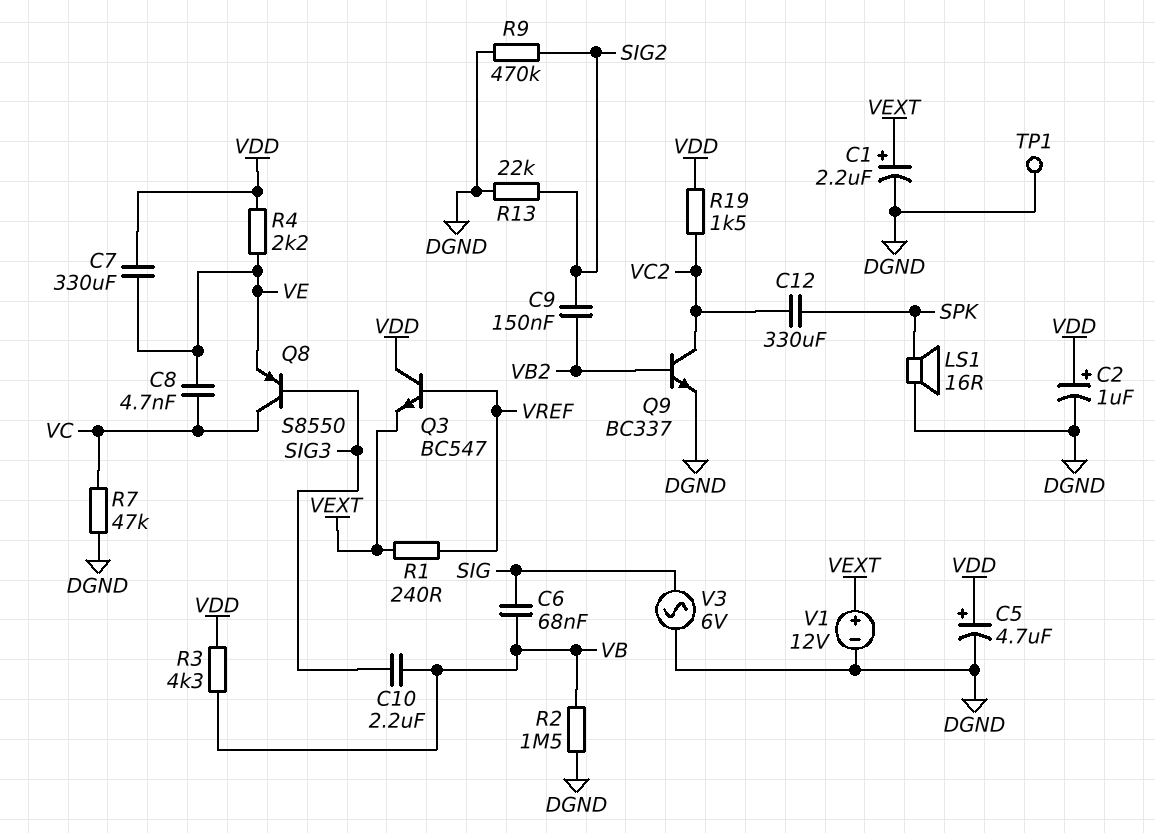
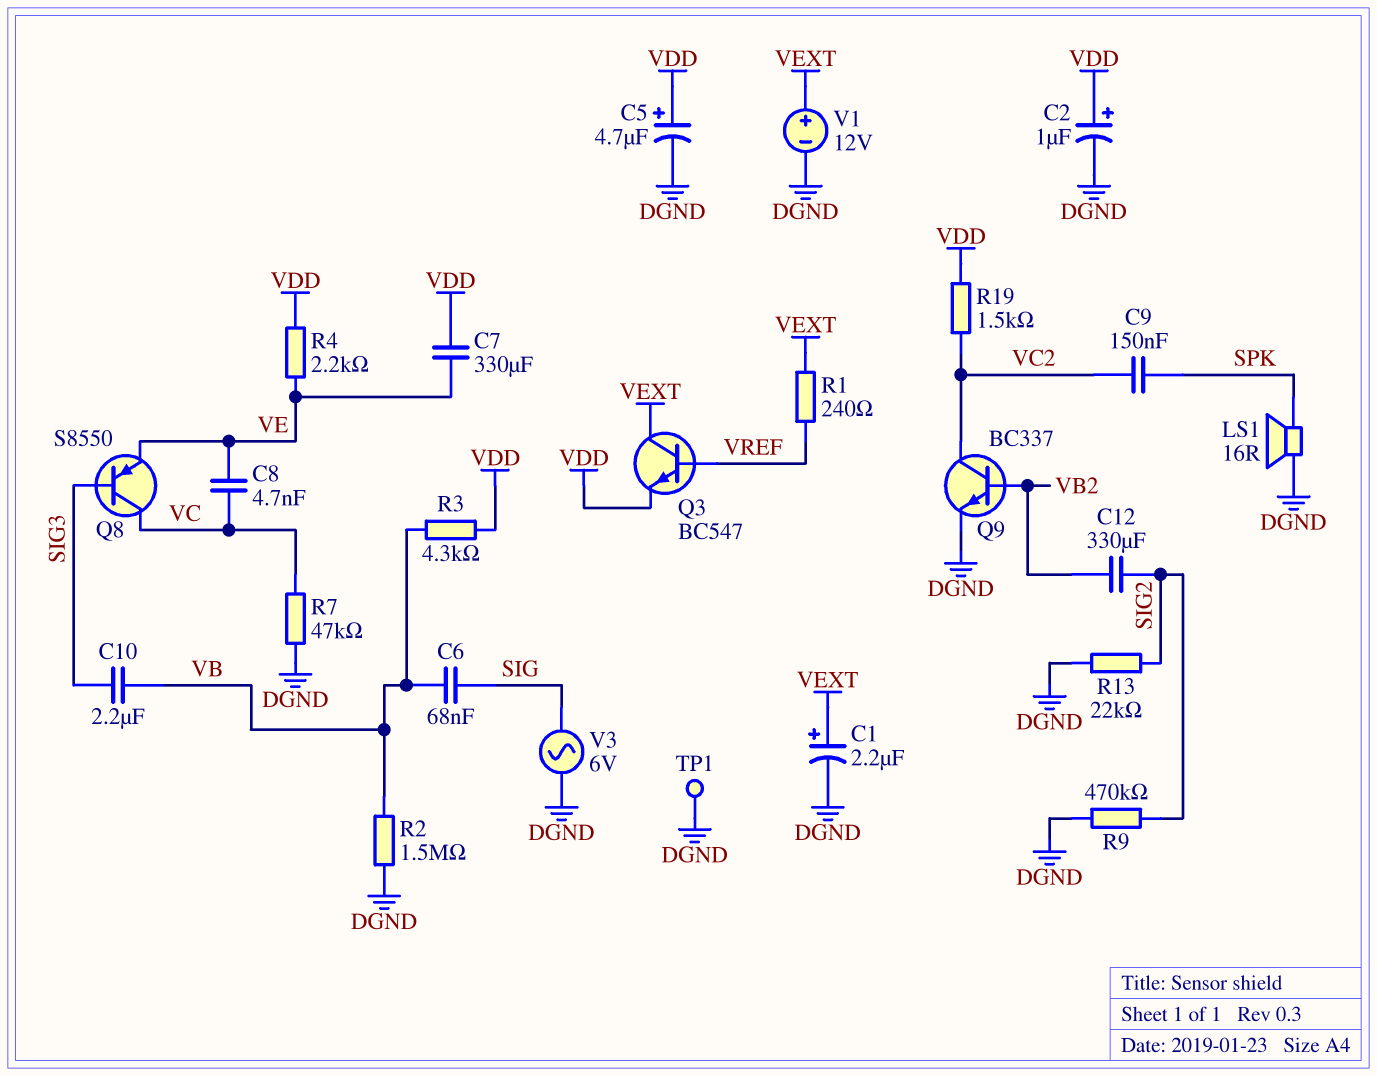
C9: 150nF (SIG2, VB2) -> 150nF (SPK, VC2)
C12: 330uF (SPK, VC2) -> 330uF (SIG2, VB2)
Q3: NPN BC547 (B VREF, C VDD, E VEXT) -> NPN BC547 (B VREF, C VEXT, E VDD)

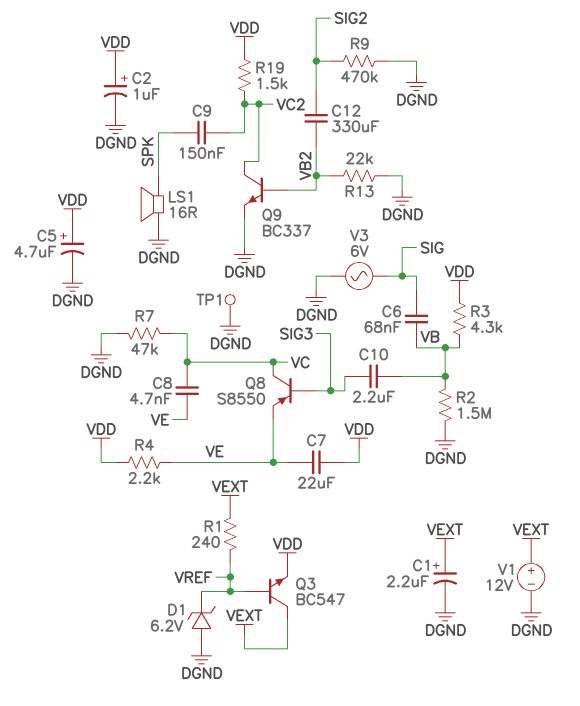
C7: 330uF (VDD, VE) -> 22uF (VDD, VE)
D1: none -> zener 6.2V (A DGND, K VREF)
R13: 22k (DGND, SIG2) -> 22k (DGND, VB2)

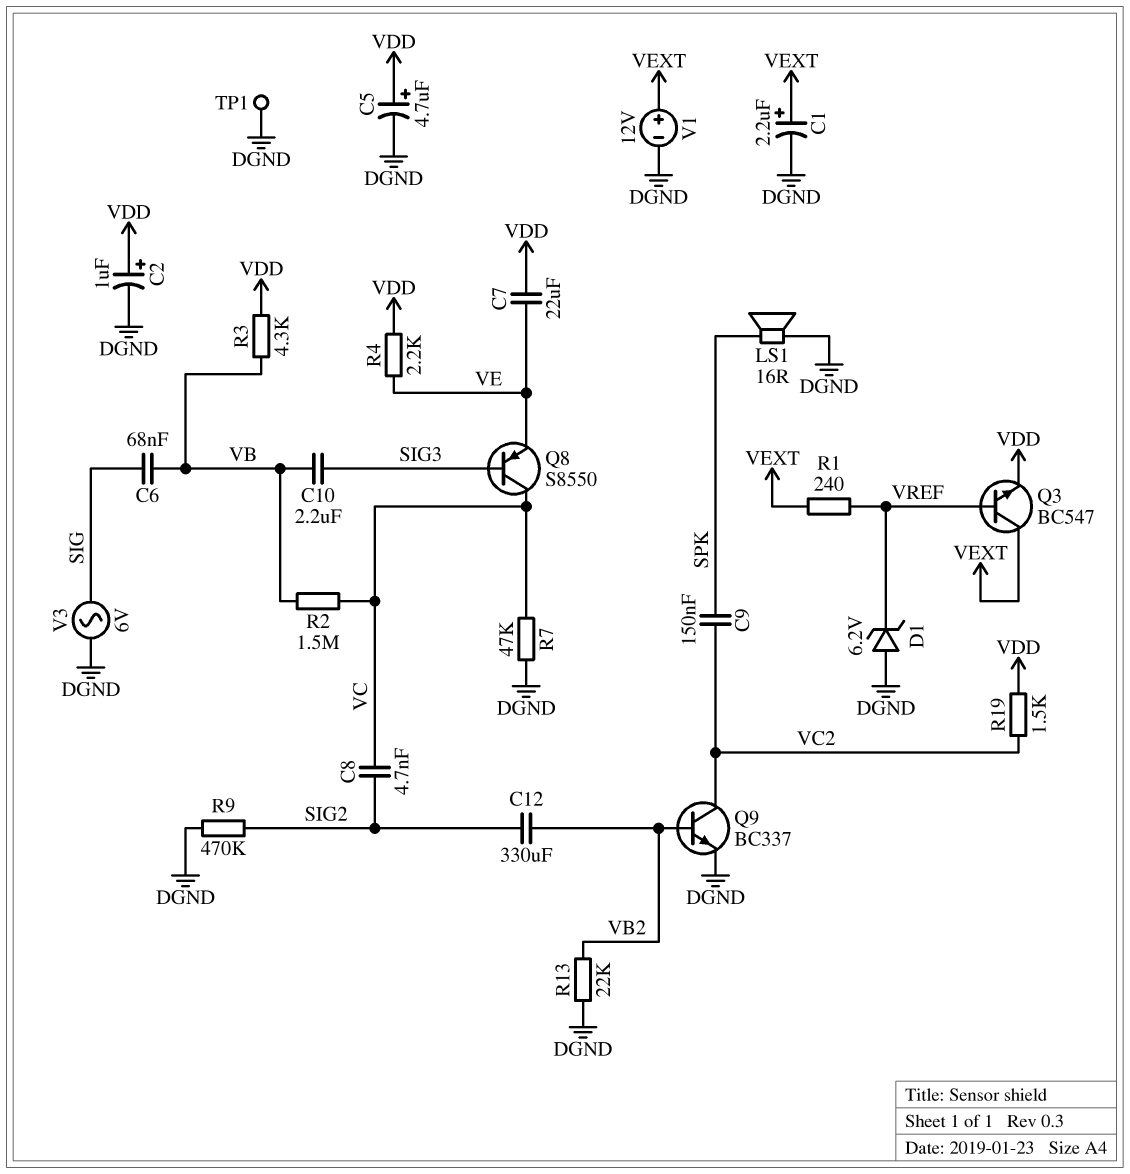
C8: 4.7nF (VC, VE) -> 4.7nF (SIG2, VC)
R2: 1.5M (DGND, VB) -> 1.5M (VB, VC)

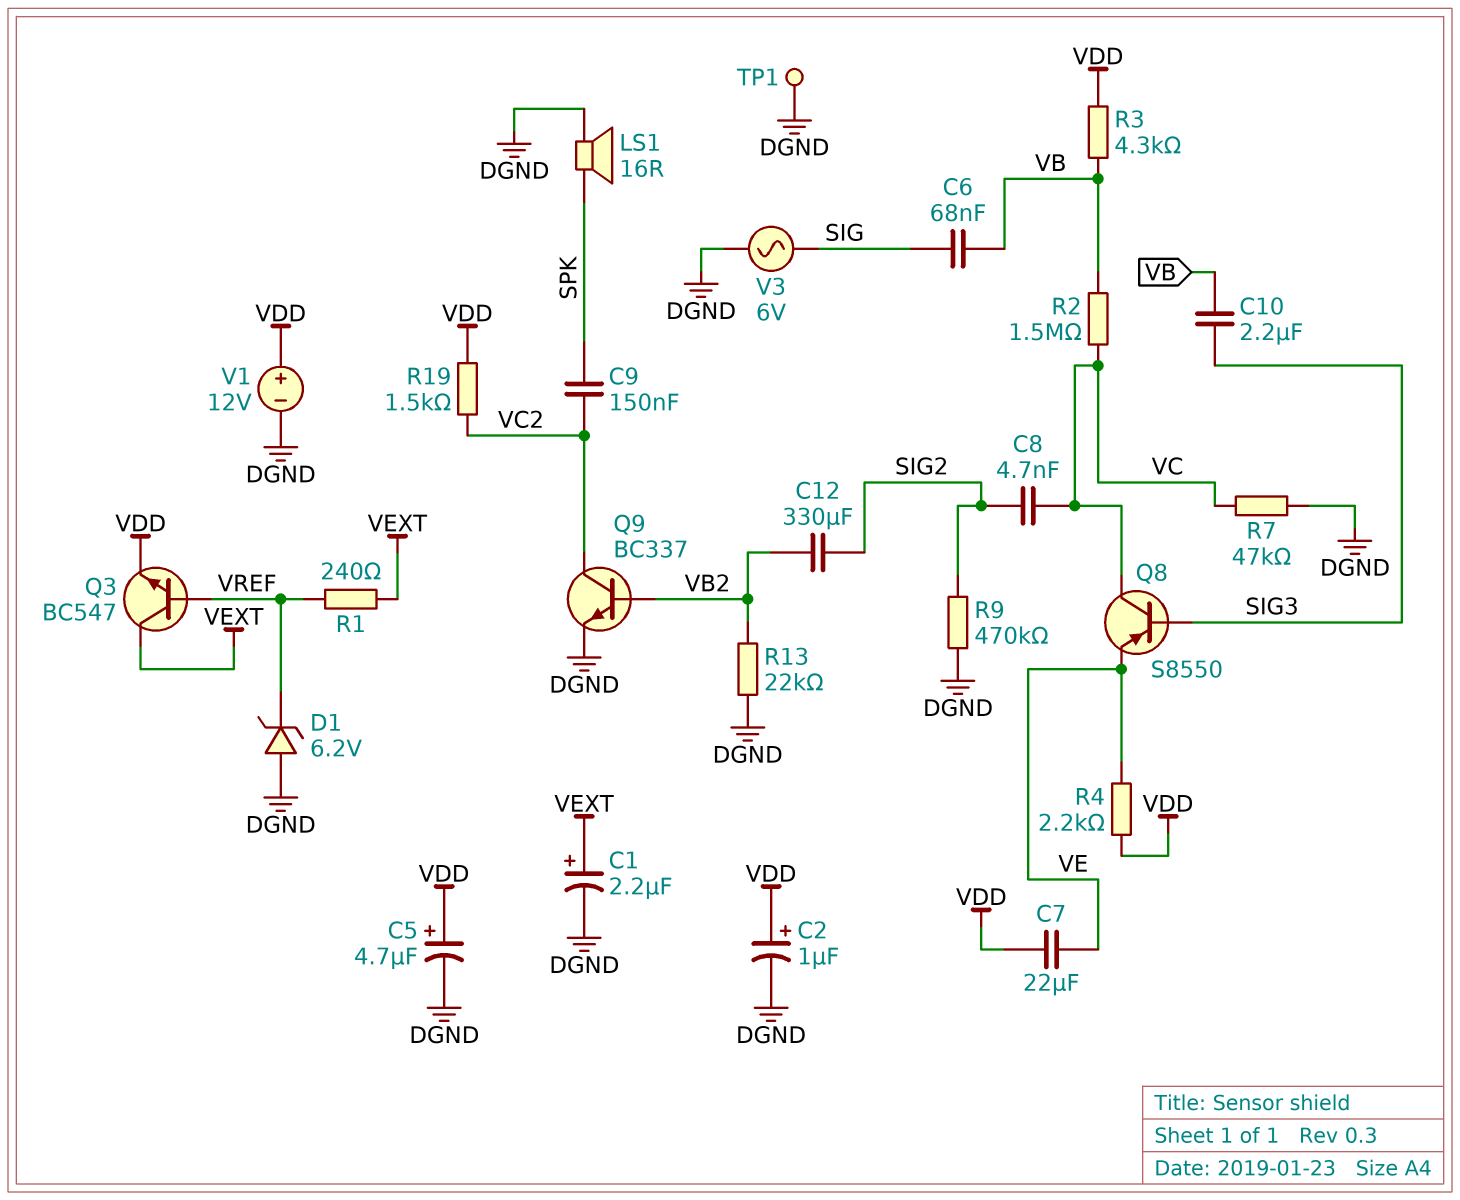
V1: 12V (plus VEXT, minus DGND) -> 12V (plus VDD, minus DGND)

